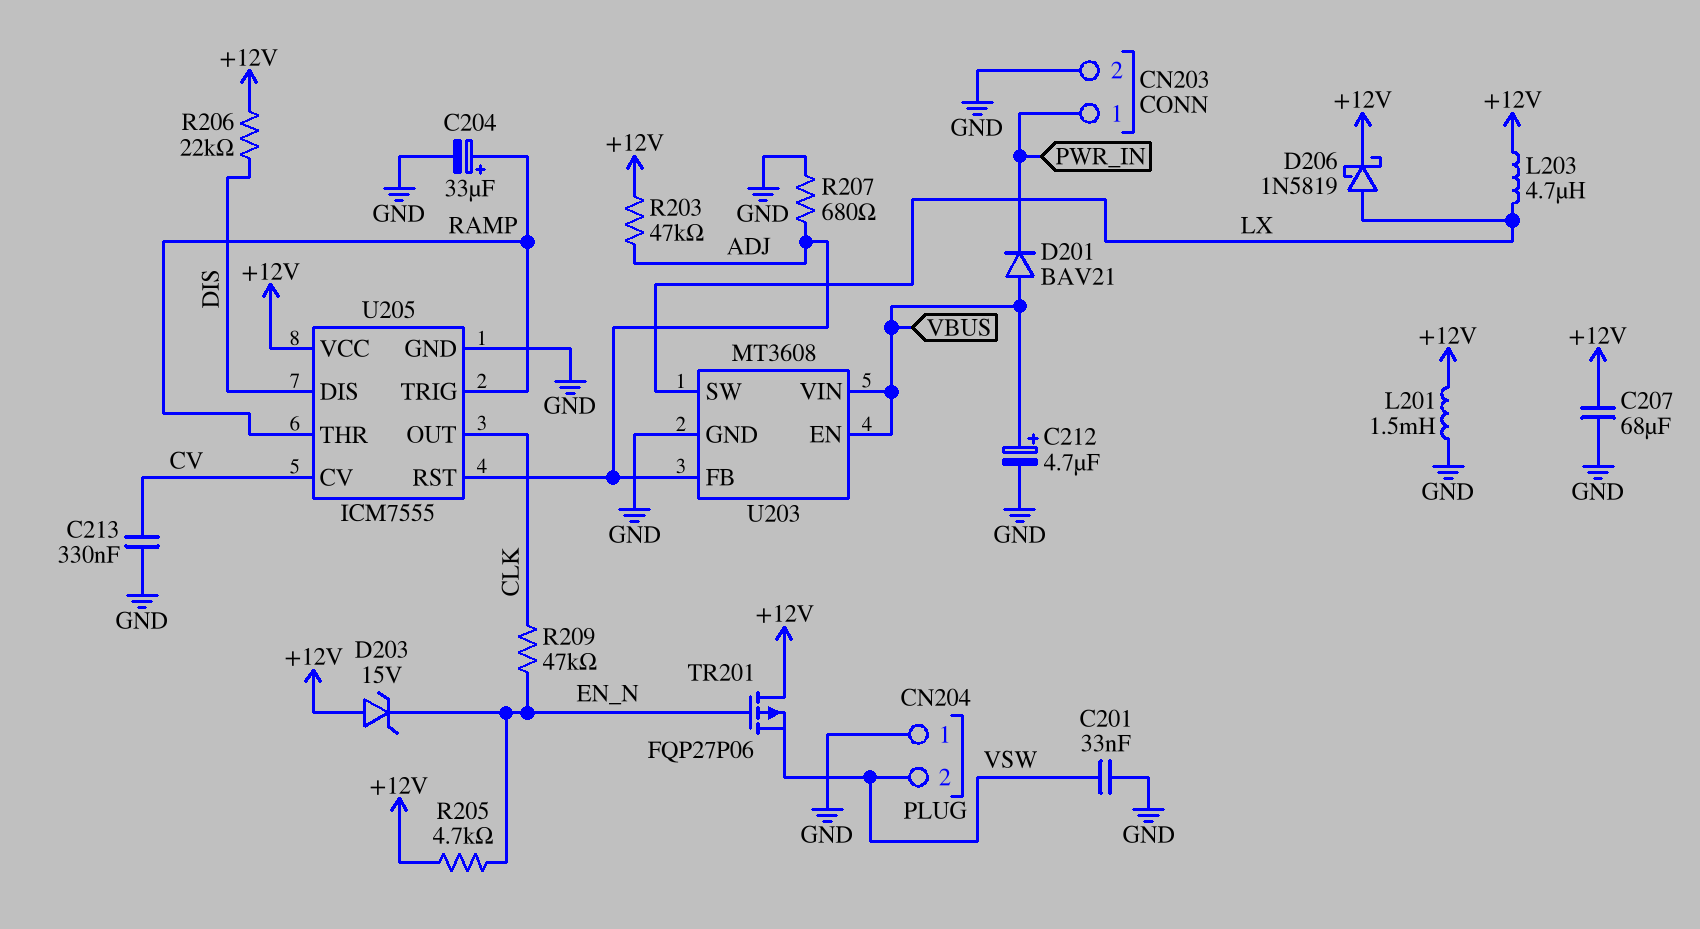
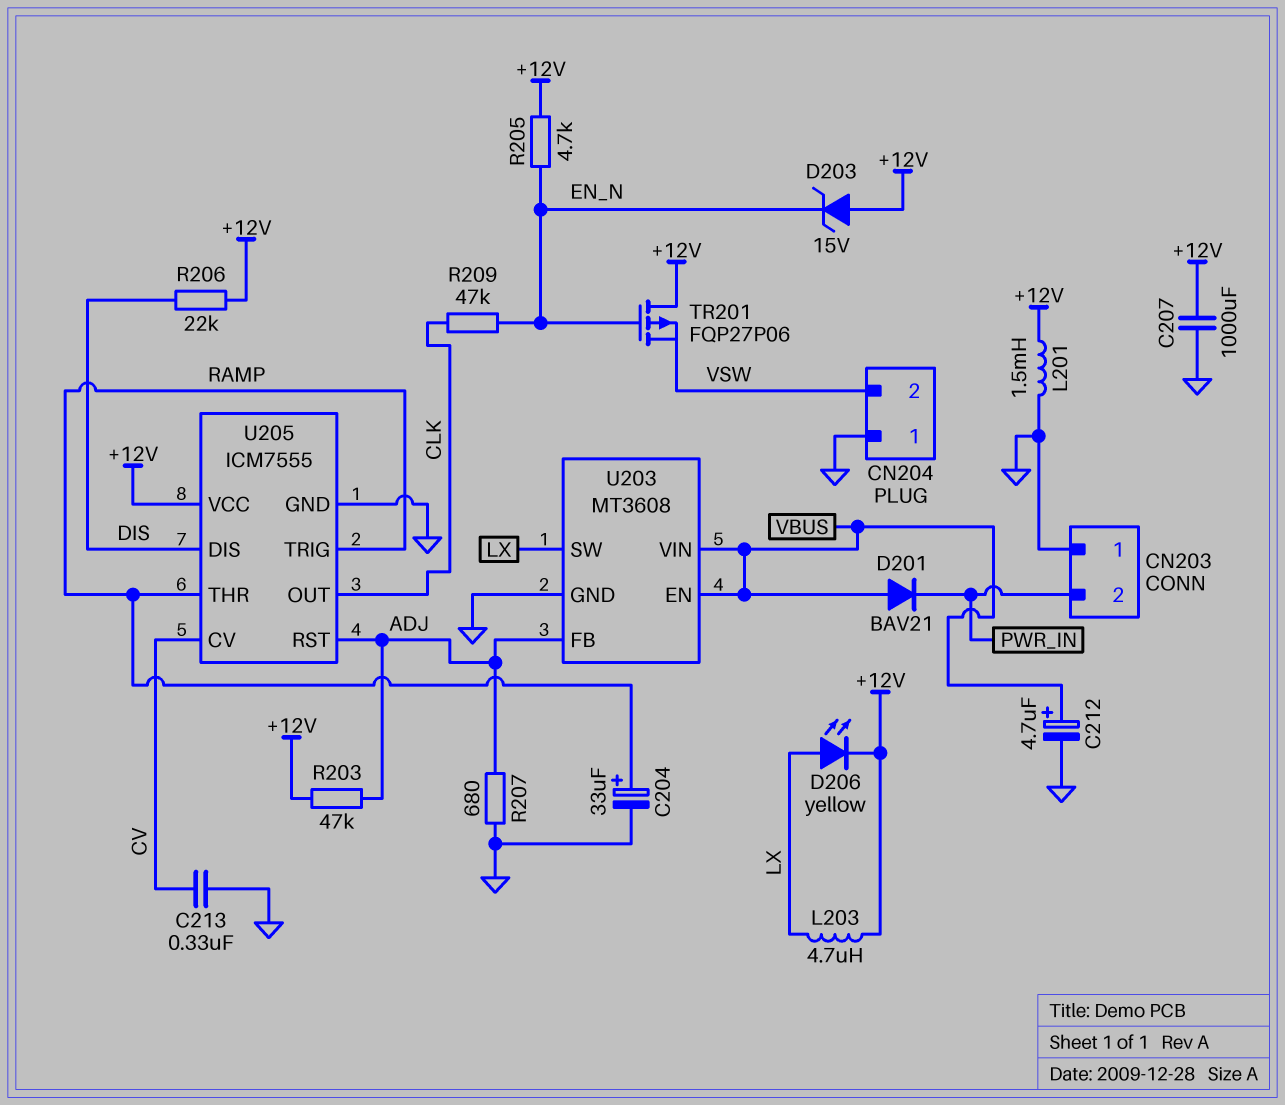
C201: 33nF (GND, VSW) -> none
C207: 68uF (+12V, GND) -> 1000uF (+12V, GND)
CN203 pin 1: PWR_IN -> GND
CN203 pin 2: GND -> PWR_IN
D206: schottky 1N5819 (A LX, K +12V) -> LED yellow (A LX, K +12V)

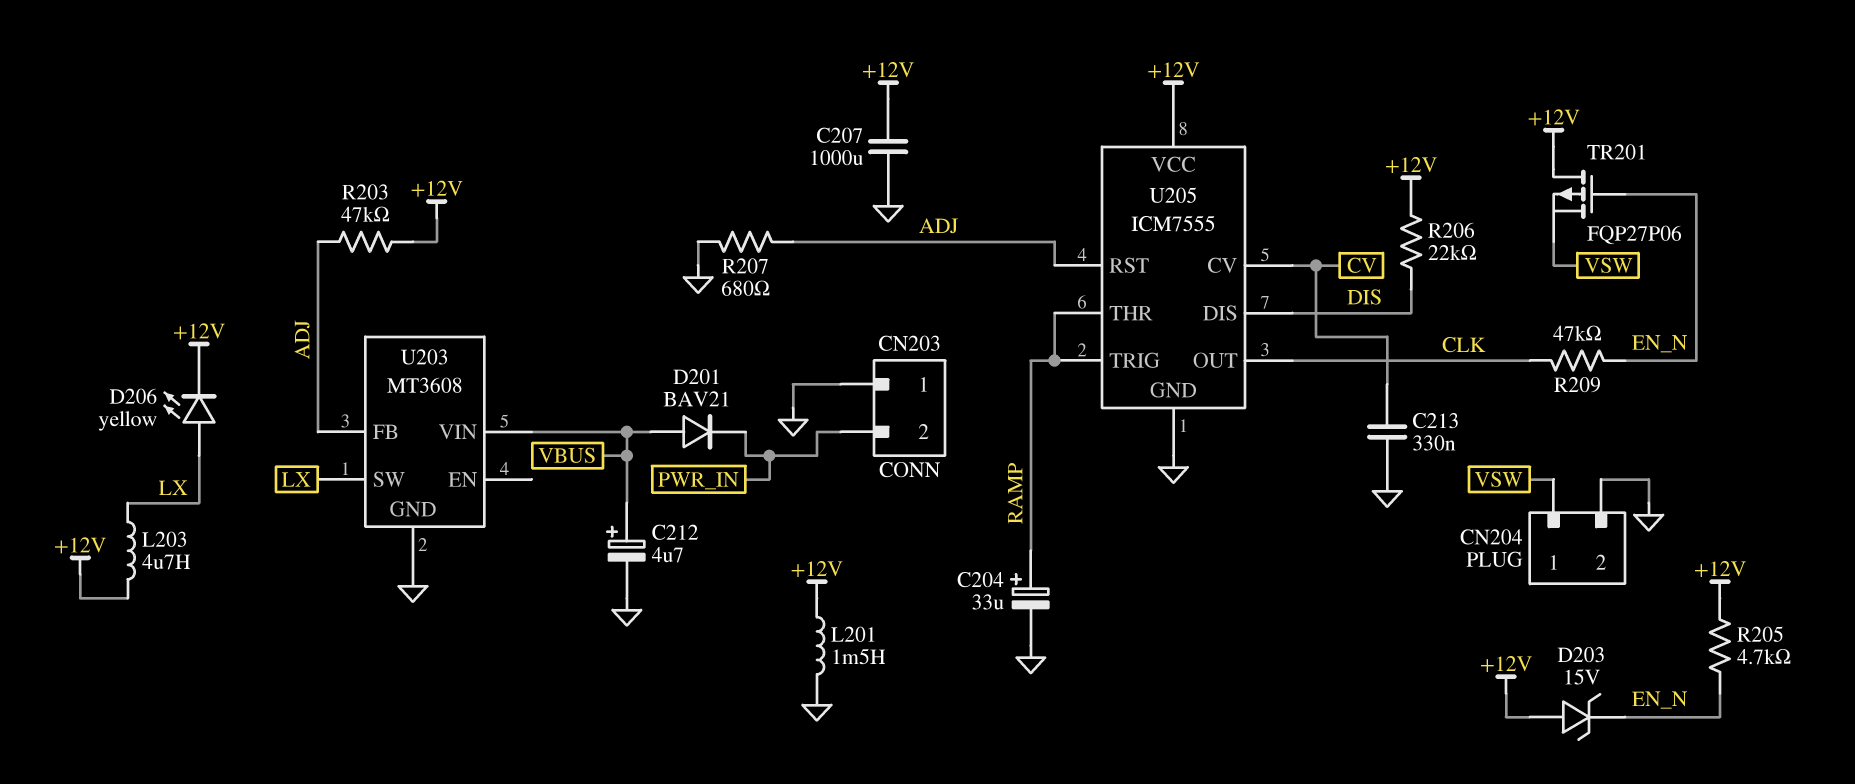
CN204 pin 1: GND -> VSW
CN204 pin 2: VSW -> GND
U203 pin EN: VBUS -> none

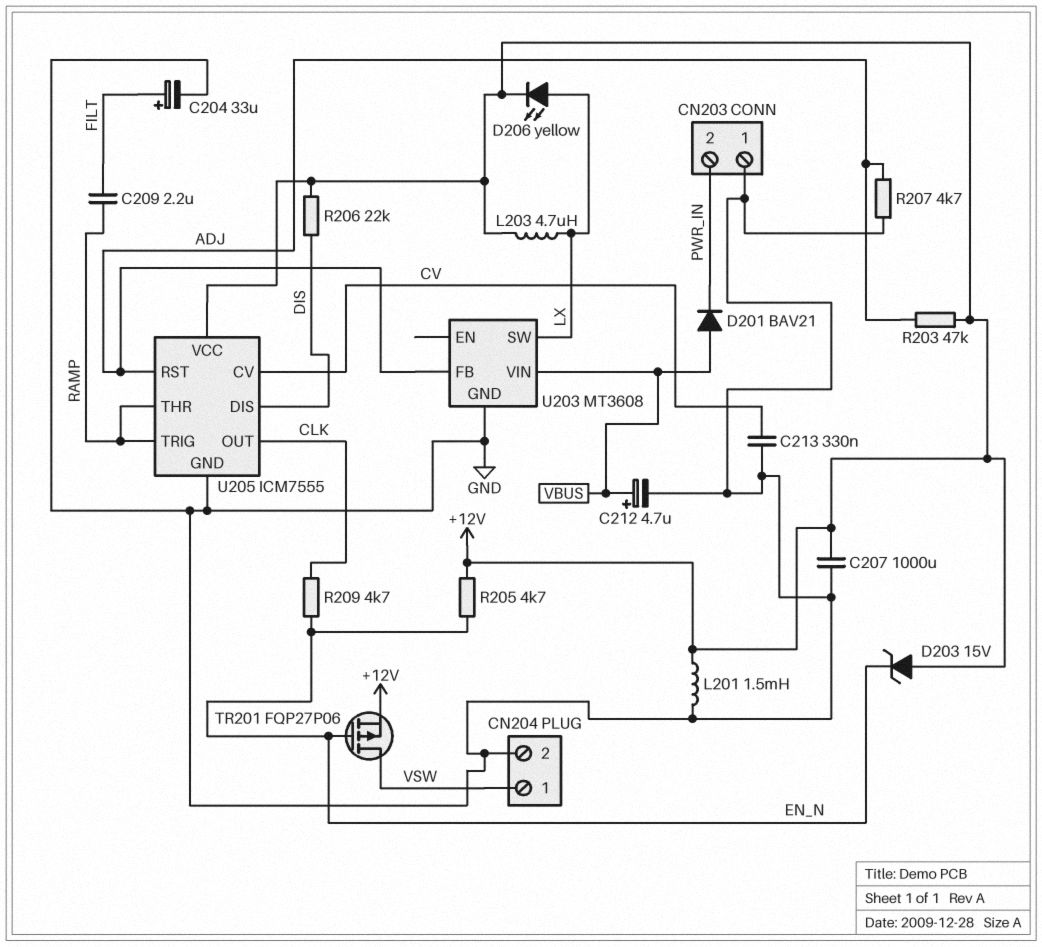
C204: 33uF (plus RAMP, minus GND) -> 33uF (plus FILT, minus GND)
C209: none -> 2.2uF (FILT, RAMP)
R207: 680 (ADJ, GND) -> 4.7k (ADJ, GND)
R209: 47k (CLK, EN_N) -> 4.7k (CLK, EN_N)
TR201: PMOS FQP27P06 (G EN_N, D +12V, S VSW) -> PMOS FQP27P06 (G EN_N, D VSW, S +12V)

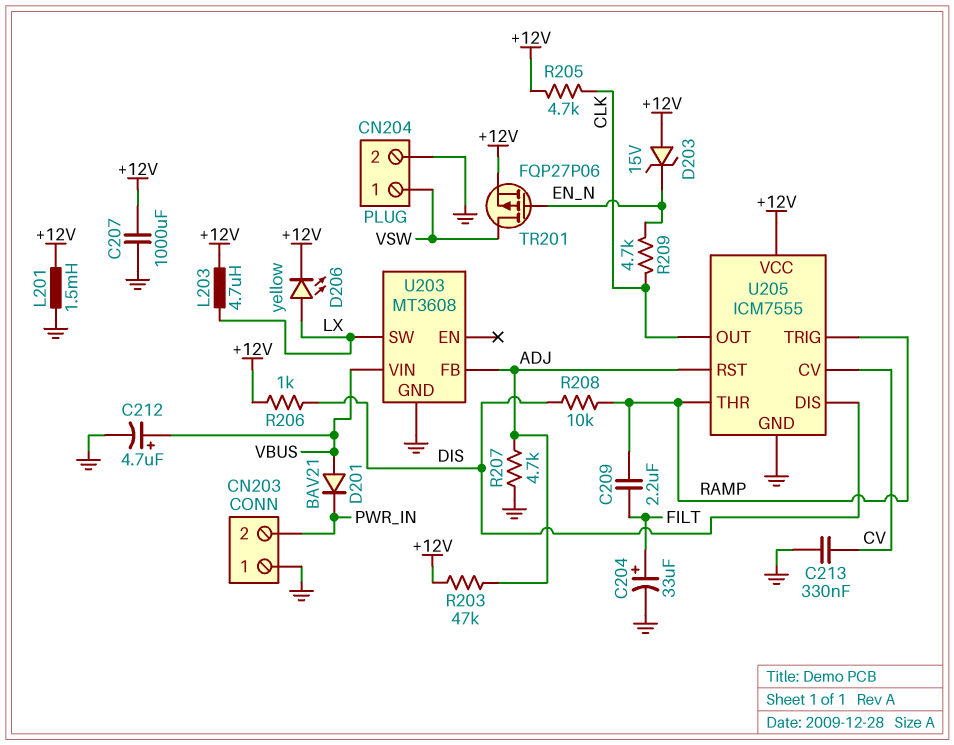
R205: 4.7k (+12V, EN_N) -> 4.7k (+12V, CLK)
R206: 22k (+12V, DIS) -> 1k (+12V, DIS)
R208: none -> 10k (DIS, RAMP)

